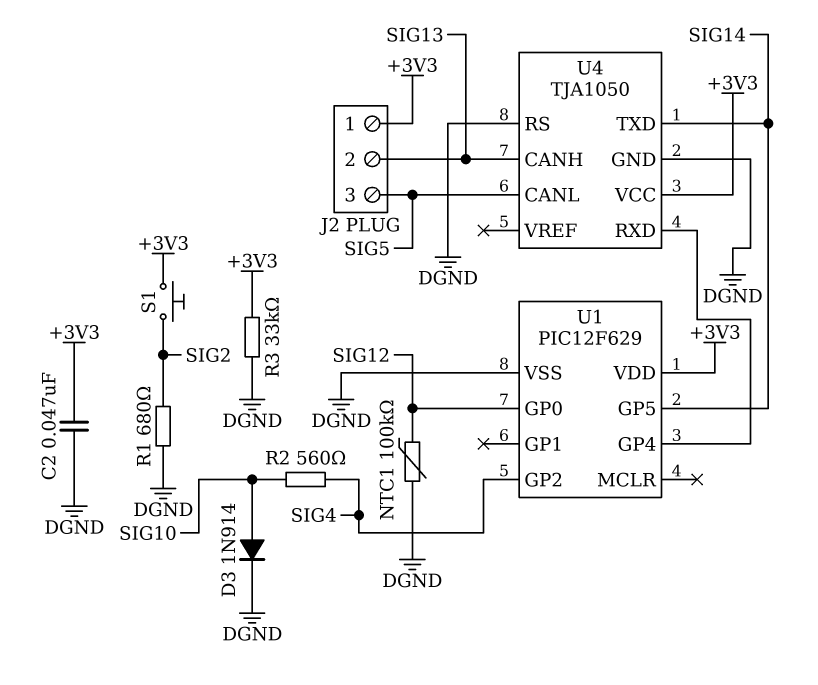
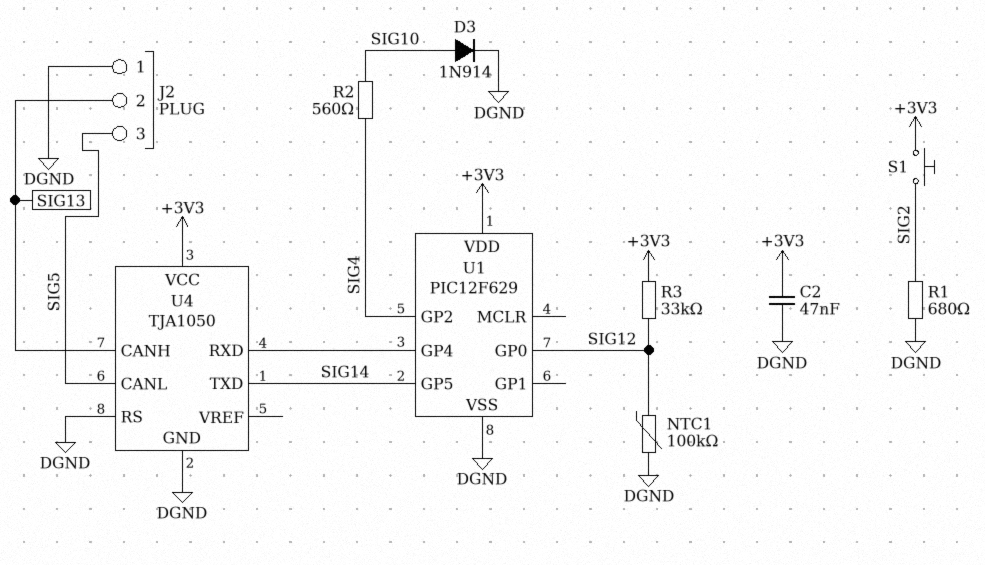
J2 pin 1: +3V3 -> DGND
R3: 33k (+3V3, DGND) -> 33k (+3V3, SIG12)

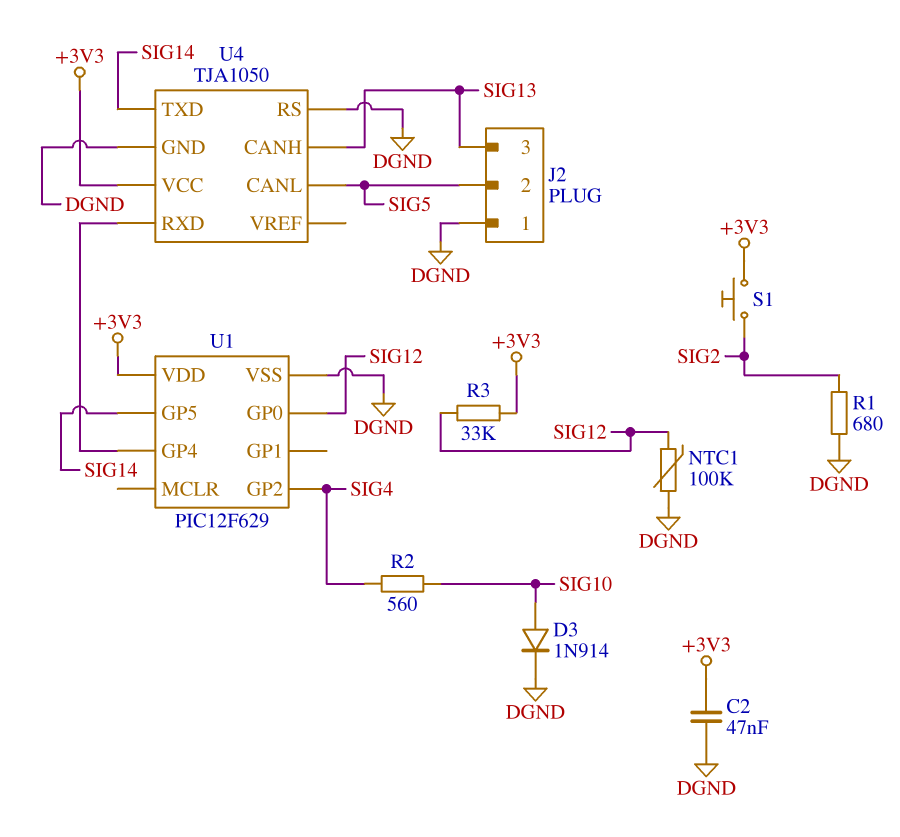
J2 pin 2: SIG13 -> SIG5
J2 pin 3: SIG5 -> SIG13

